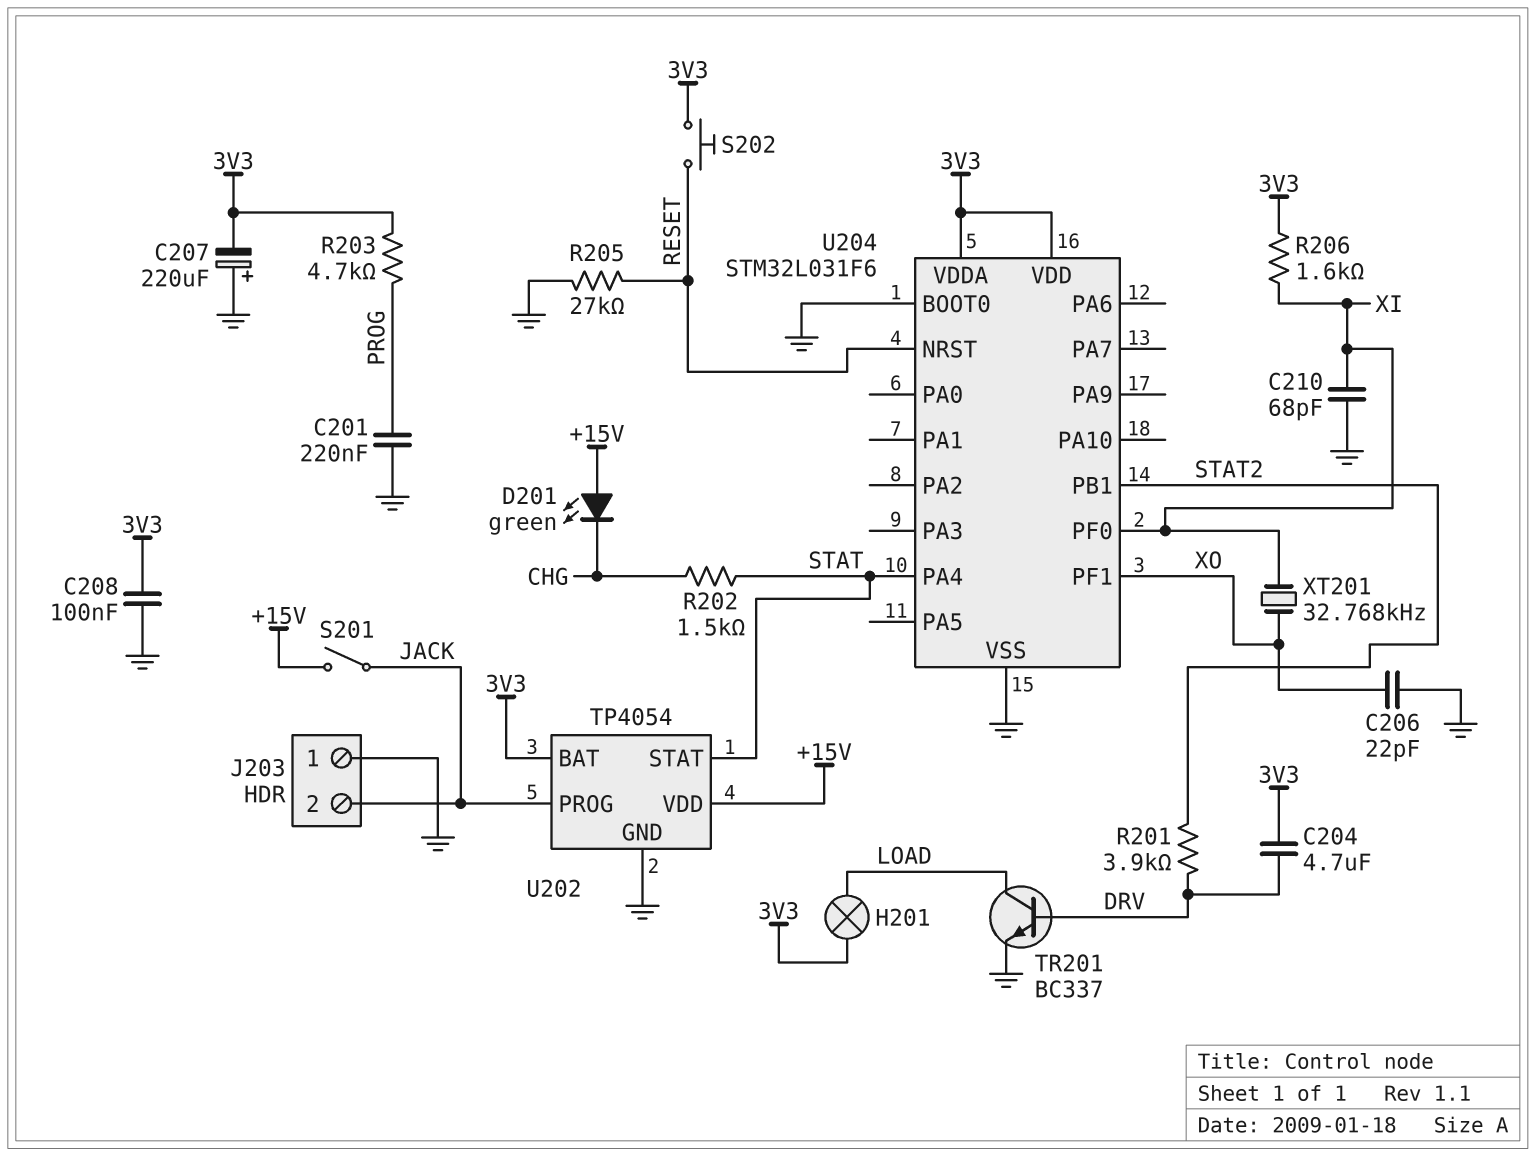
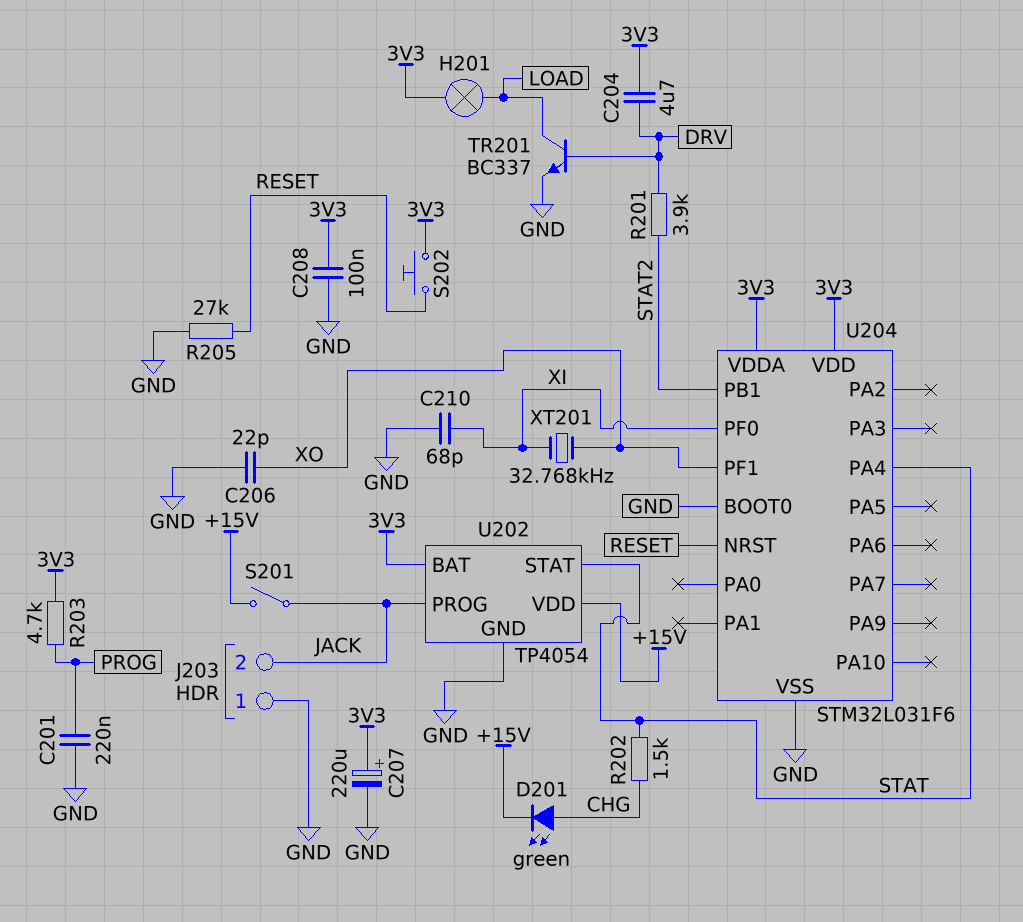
C207: 220uF (plus GND, minus 3V3) -> 220uF (plus 3V3, minus GND)
D201: LED green (A +15V, K CHG) -> LED green (A CHG, K +15V)
R206: 1.6k (3V3, XI) -> none

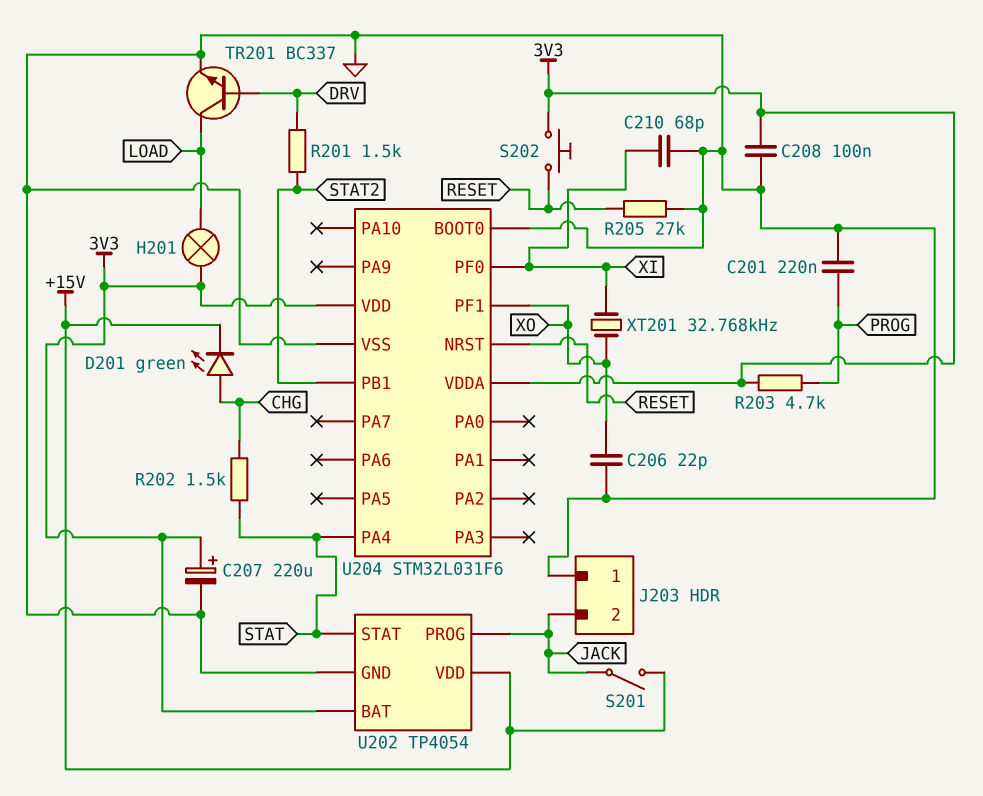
C204: 4.7uF (3V3, DRV) -> none
R201: 3.9k (DRV, STAT2) -> 1.5k (DRV, STAT2)

